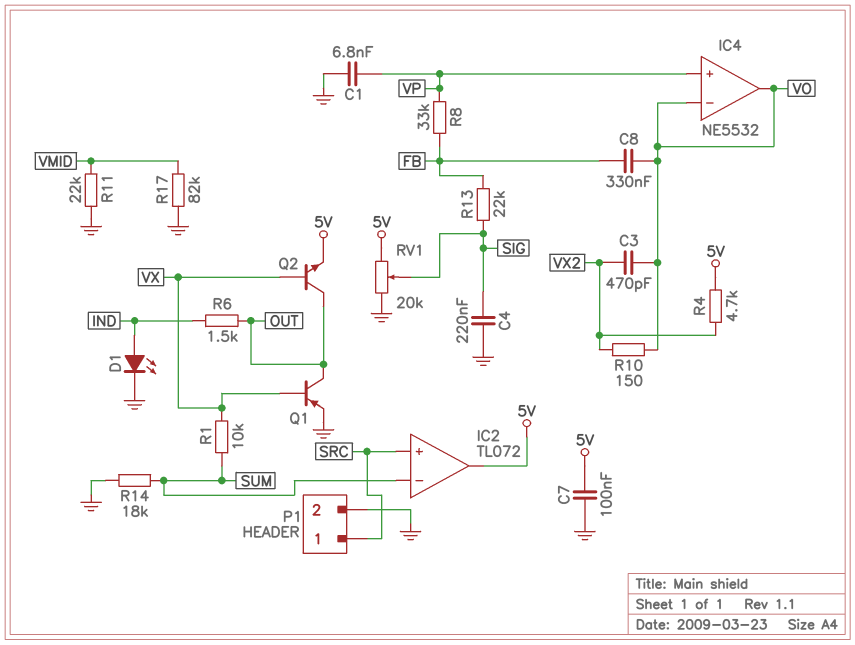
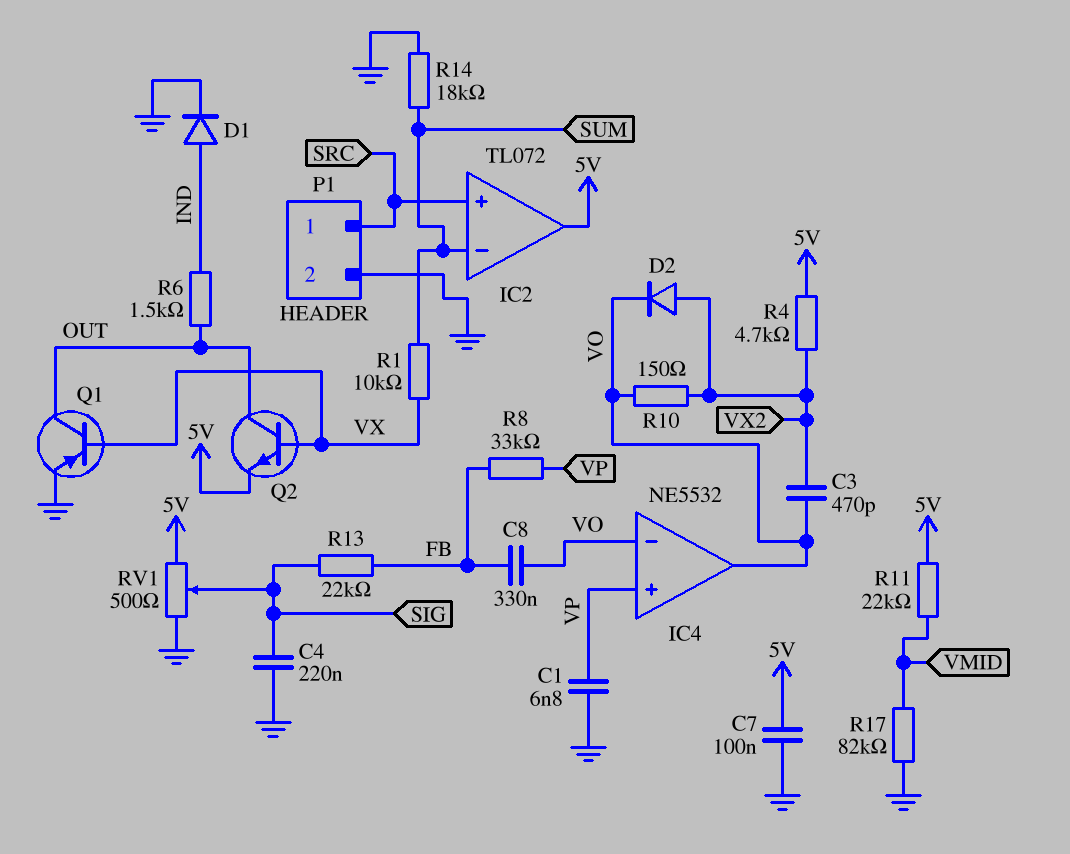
D1: LED (A IND, K GND) -> diode (A IND, K GND)
D2: none -> diode (A VX2, K VO)
R11: 22k (GND, VMID) -> 22k (5V, VMID)
RV1: 20k (5V, GND, wiper SIG) -> 500 (5V, GND, wiper SIG)

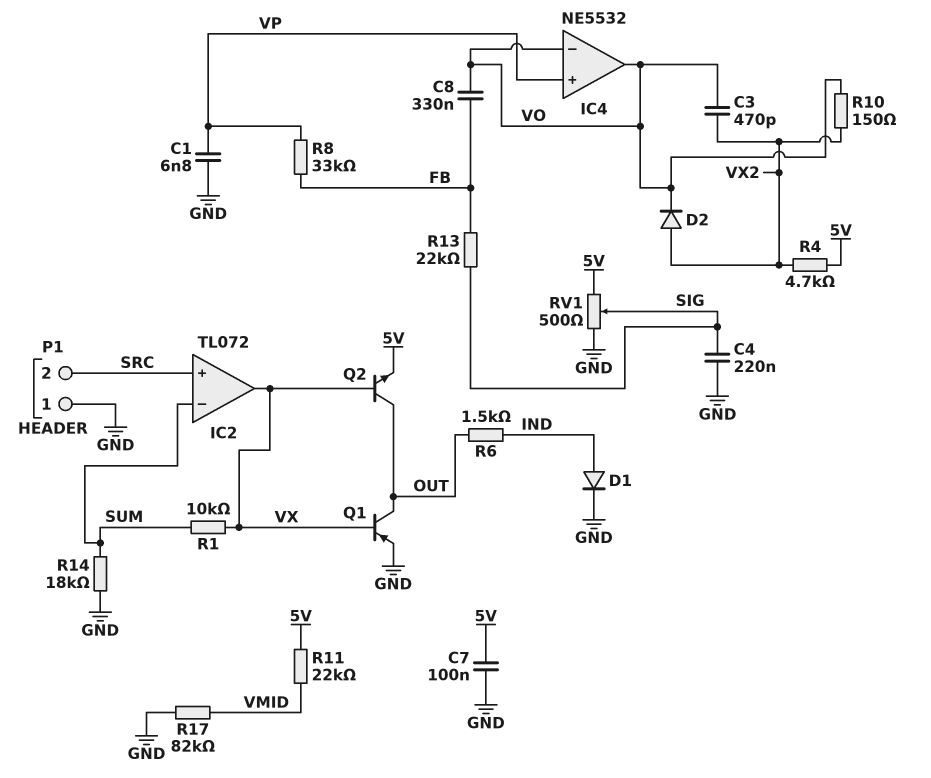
IC2 pin out: 5V -> VX
P1 pin 1: SRC -> GND
P1 pin 2: GND -> SRC

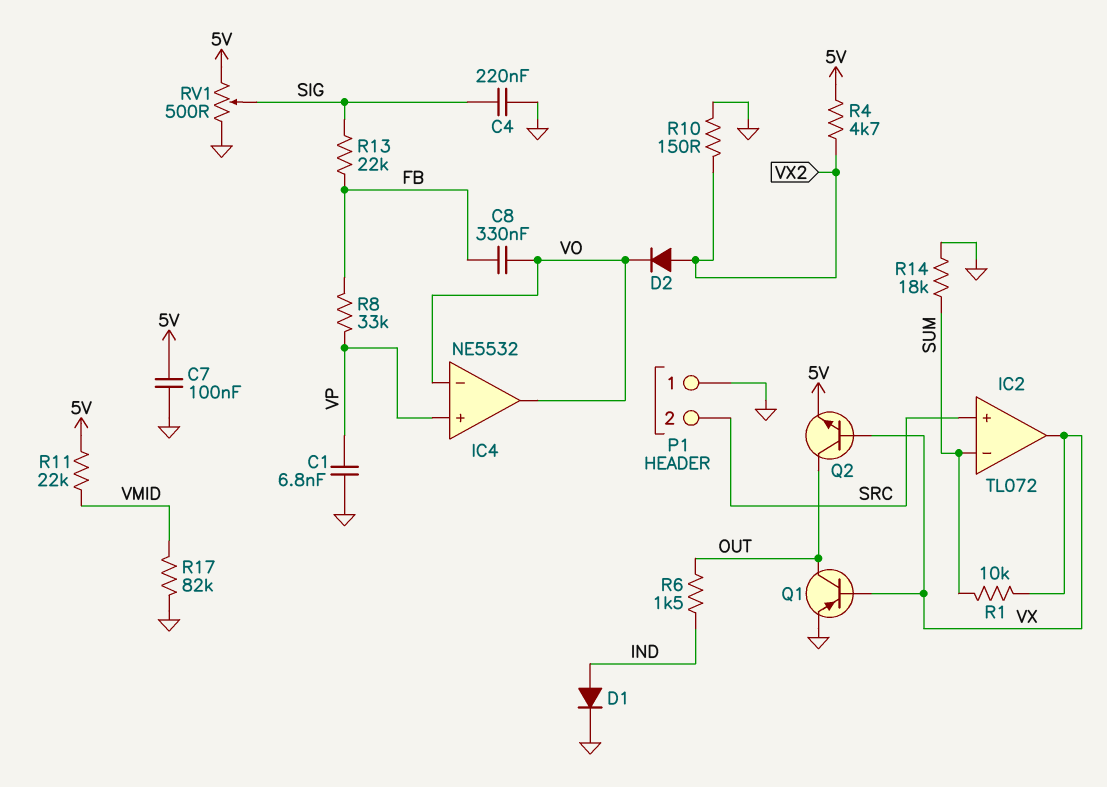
C3: 470pF (VO, VX2) -> none
R10: 150 (VO, VX2) -> 150 (GND, VX2)

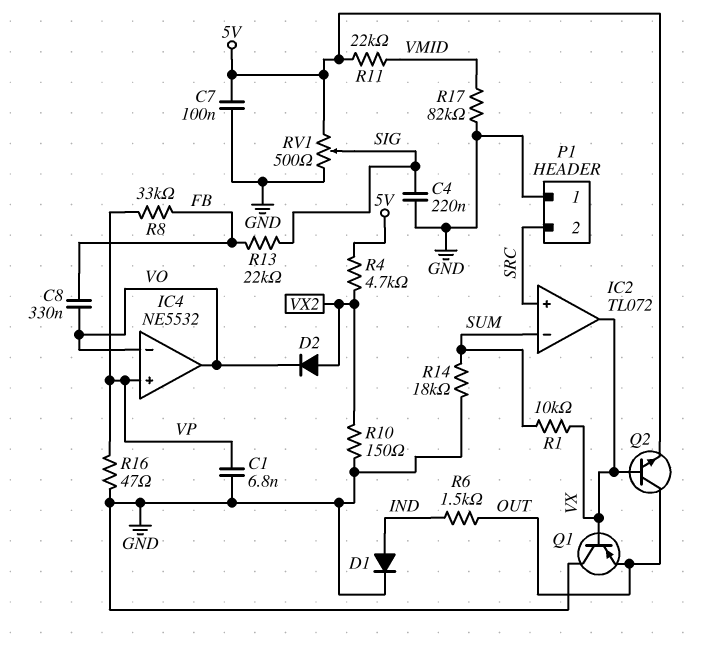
Q1: PNP (B VX, C OUT, E GND) -> PNP (B VX, C GND, E OUT)
R16: none -> 47 (GND, VP)

